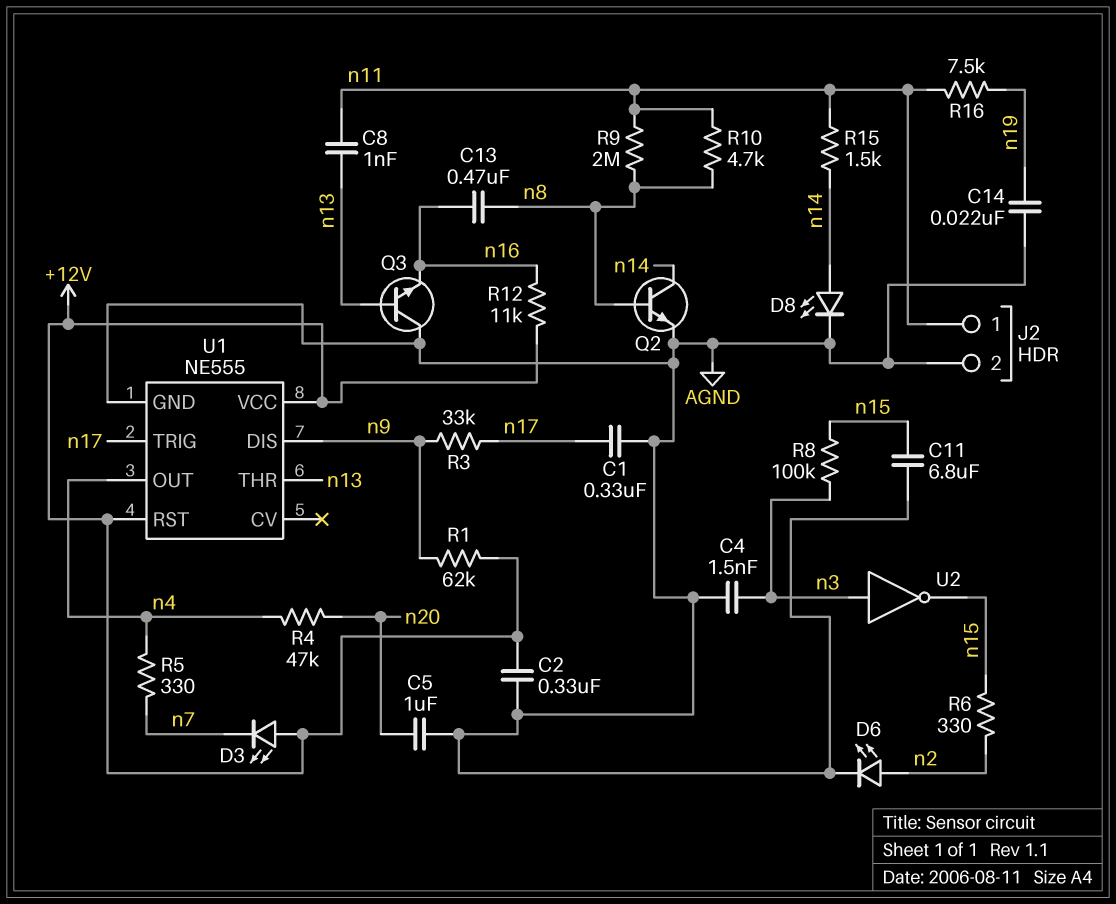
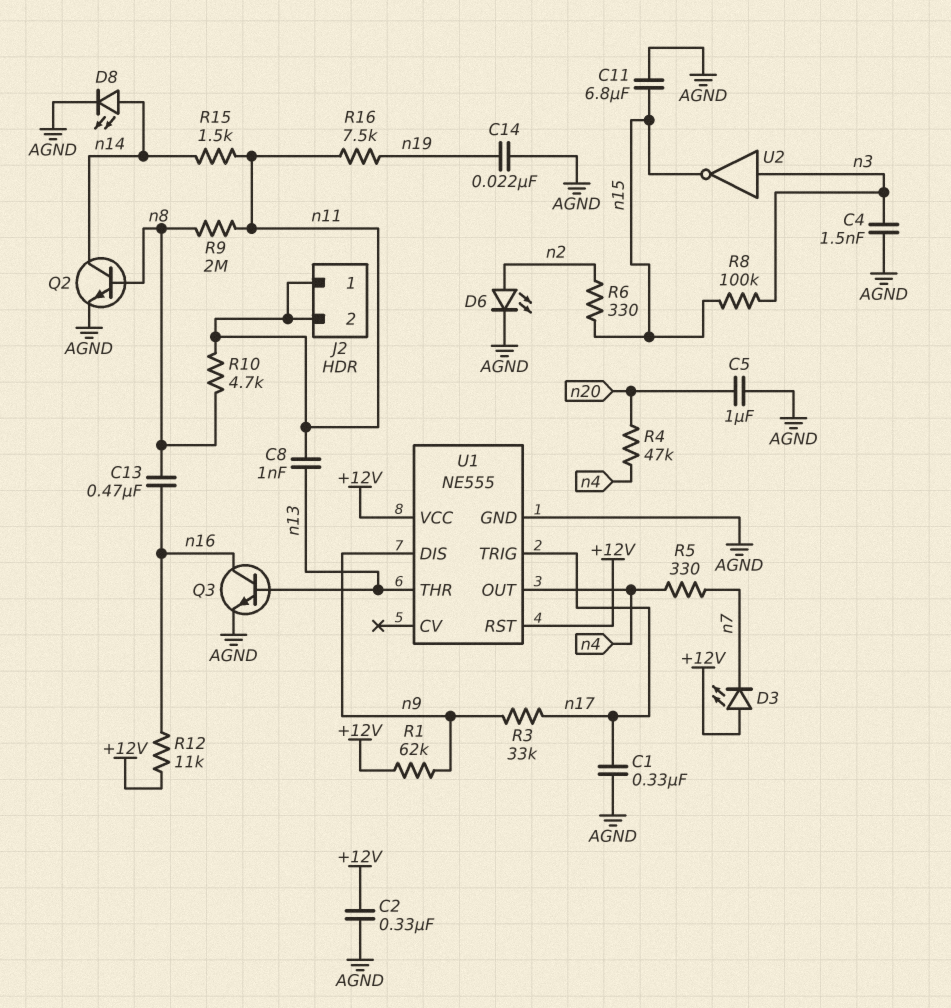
J2 pin 2: AGND -> n11
Q3: NPN (B n13, C AGND, E n16) -> NPN (B n13, C n16, E AGND)

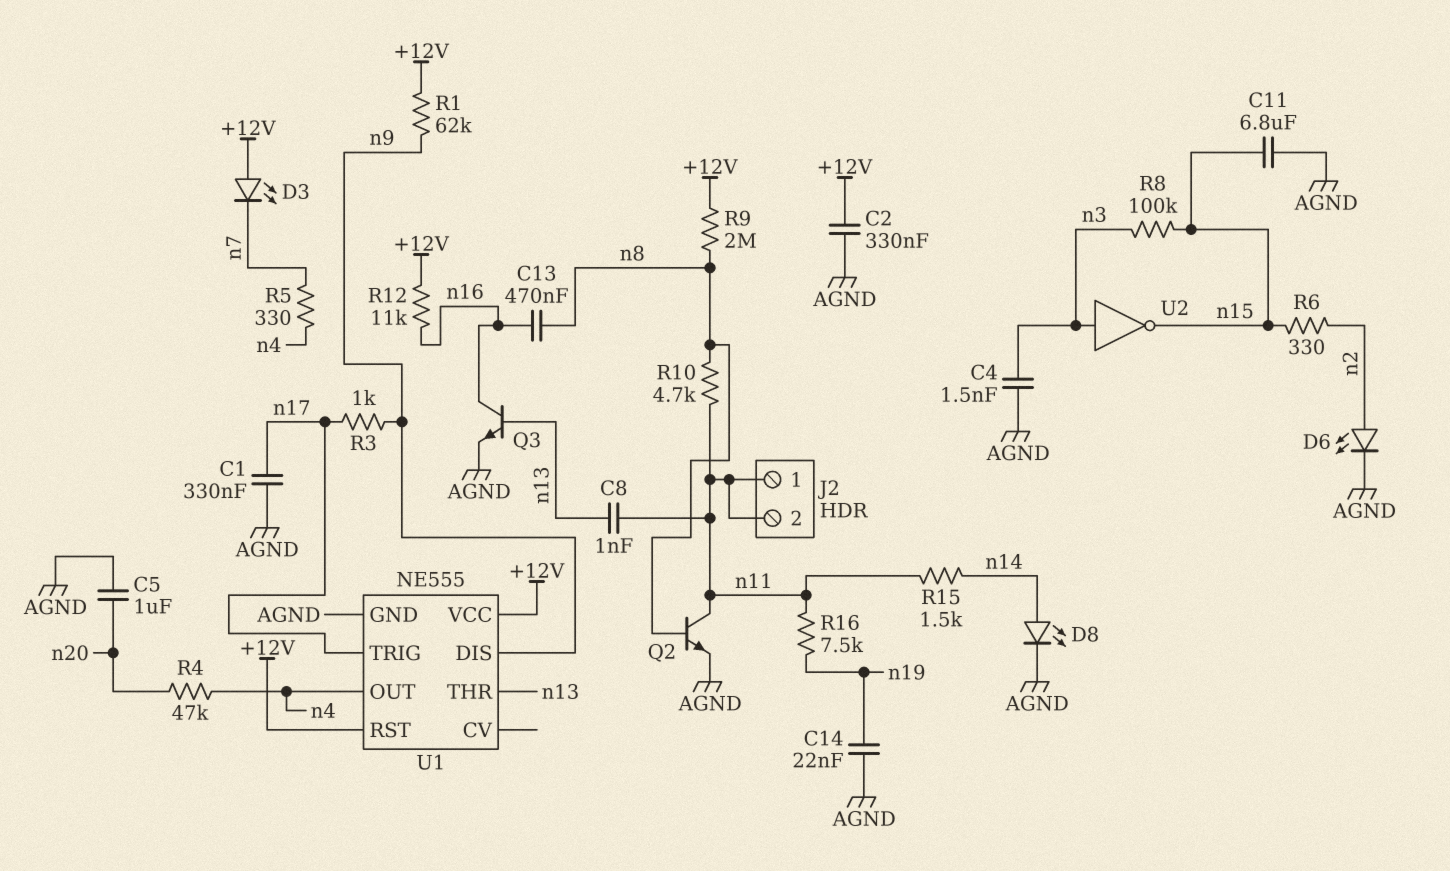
Q2: NPN (B n8, C n14, E AGND) -> NPN (B n8, C n11, E AGND)
R3: 33k (n9, n17) -> 1k (n9, n17)
R9: 2M (n8, n11) -> 2M (+12V, n8)

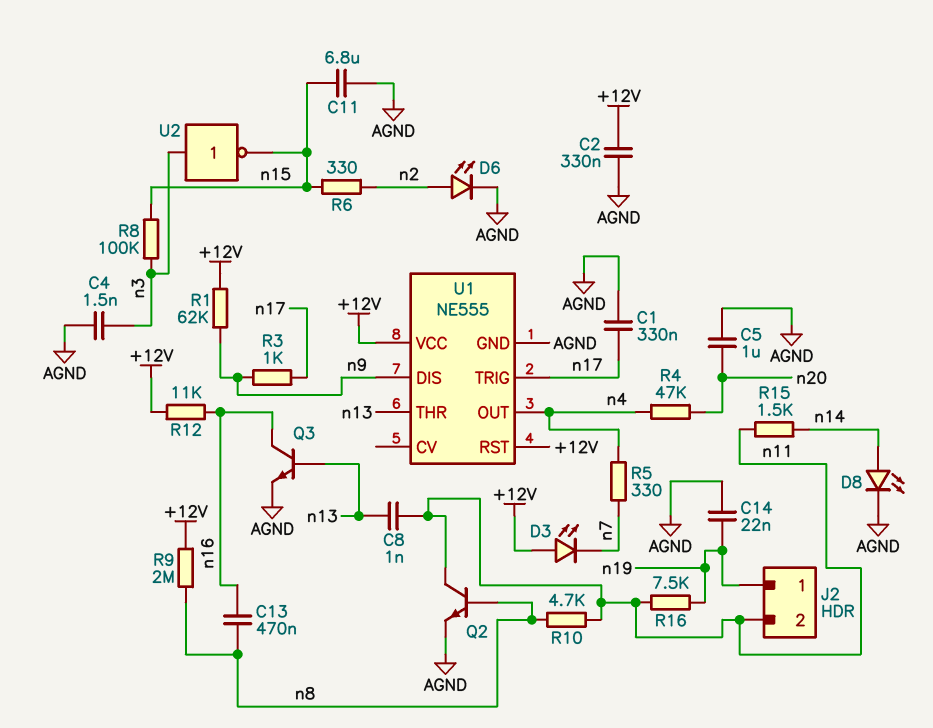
J2 pin 1: n11 -> n19

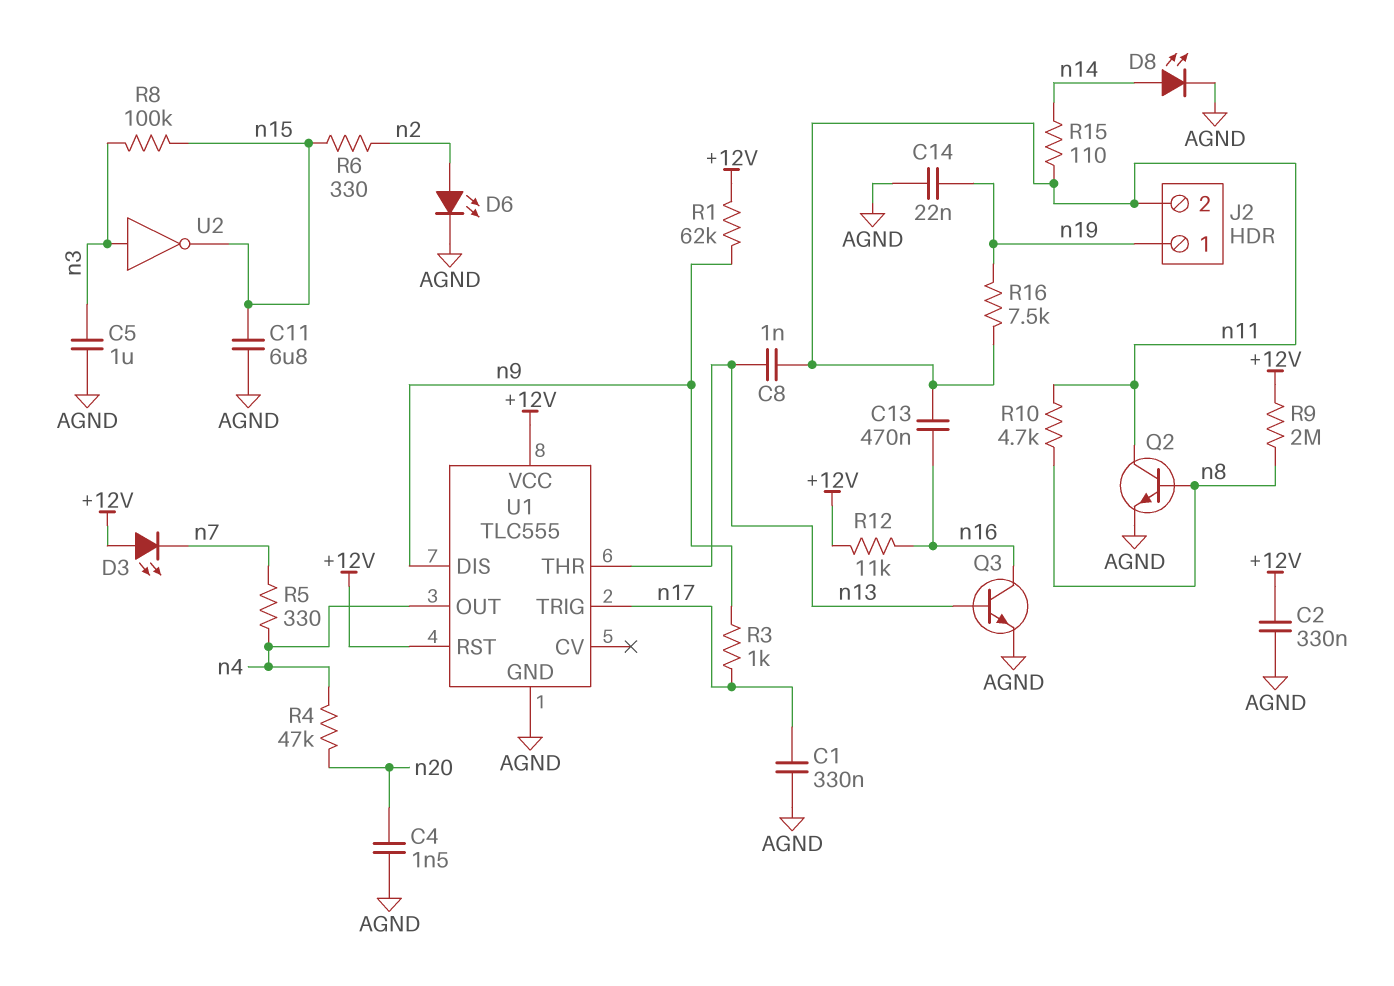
C4: 1.5nF (AGND, n3) -> 1.5nF (AGND, n20)
C5: 1uF (AGND, n20) -> 1uF (AGND, n3)
C13: 470nF (n8, n16) -> 470nF (n11, n16)
R15: 1.5k (n11, n14) -> 110 (n11, n14)
U1: NE555 -> TLC555

